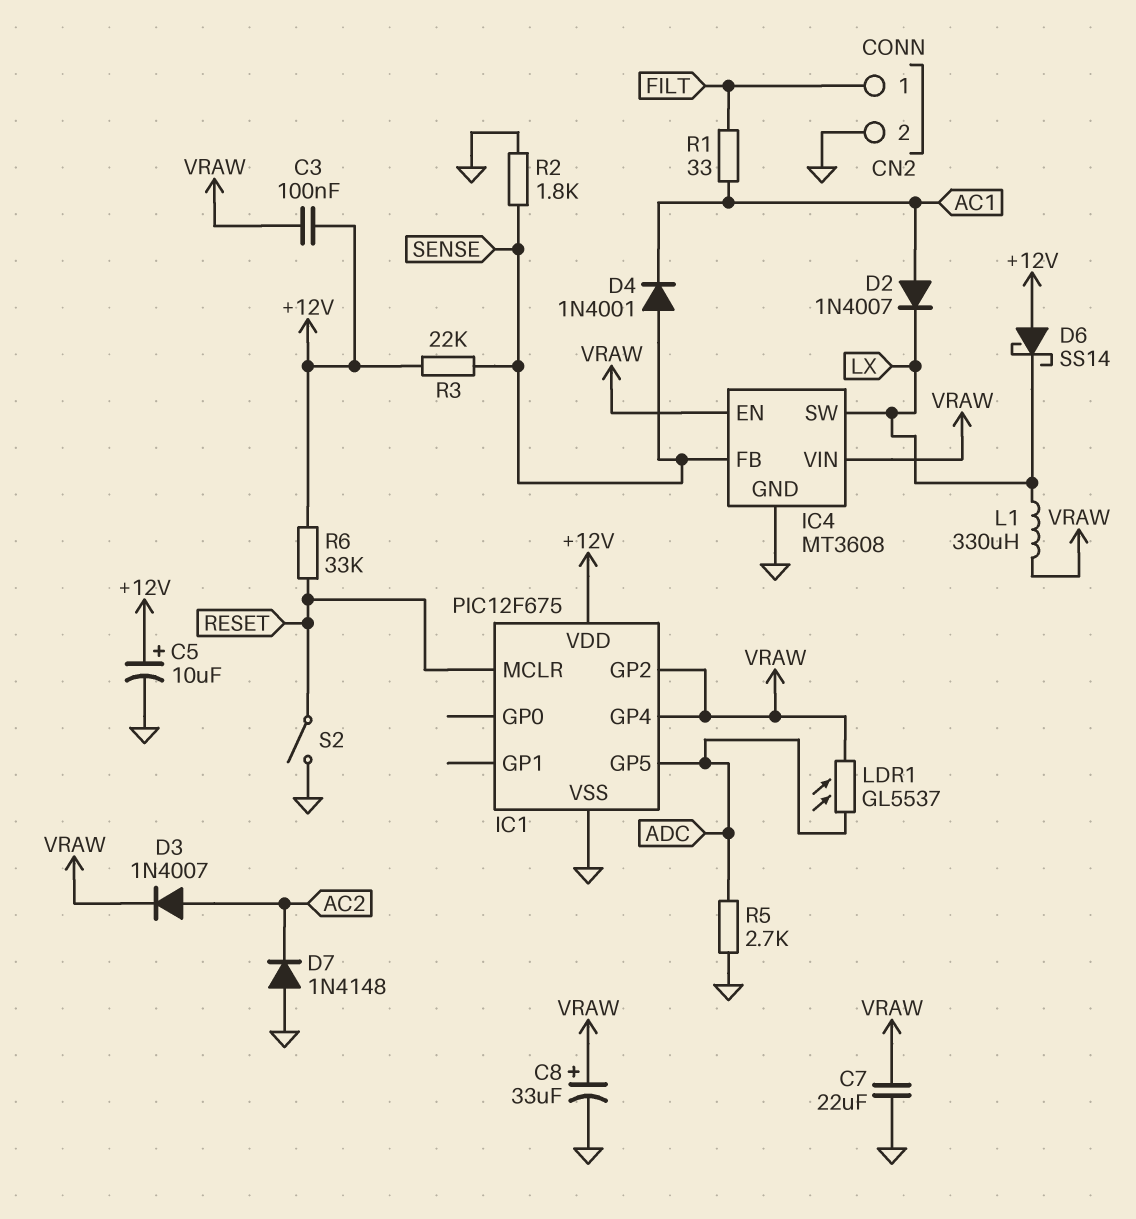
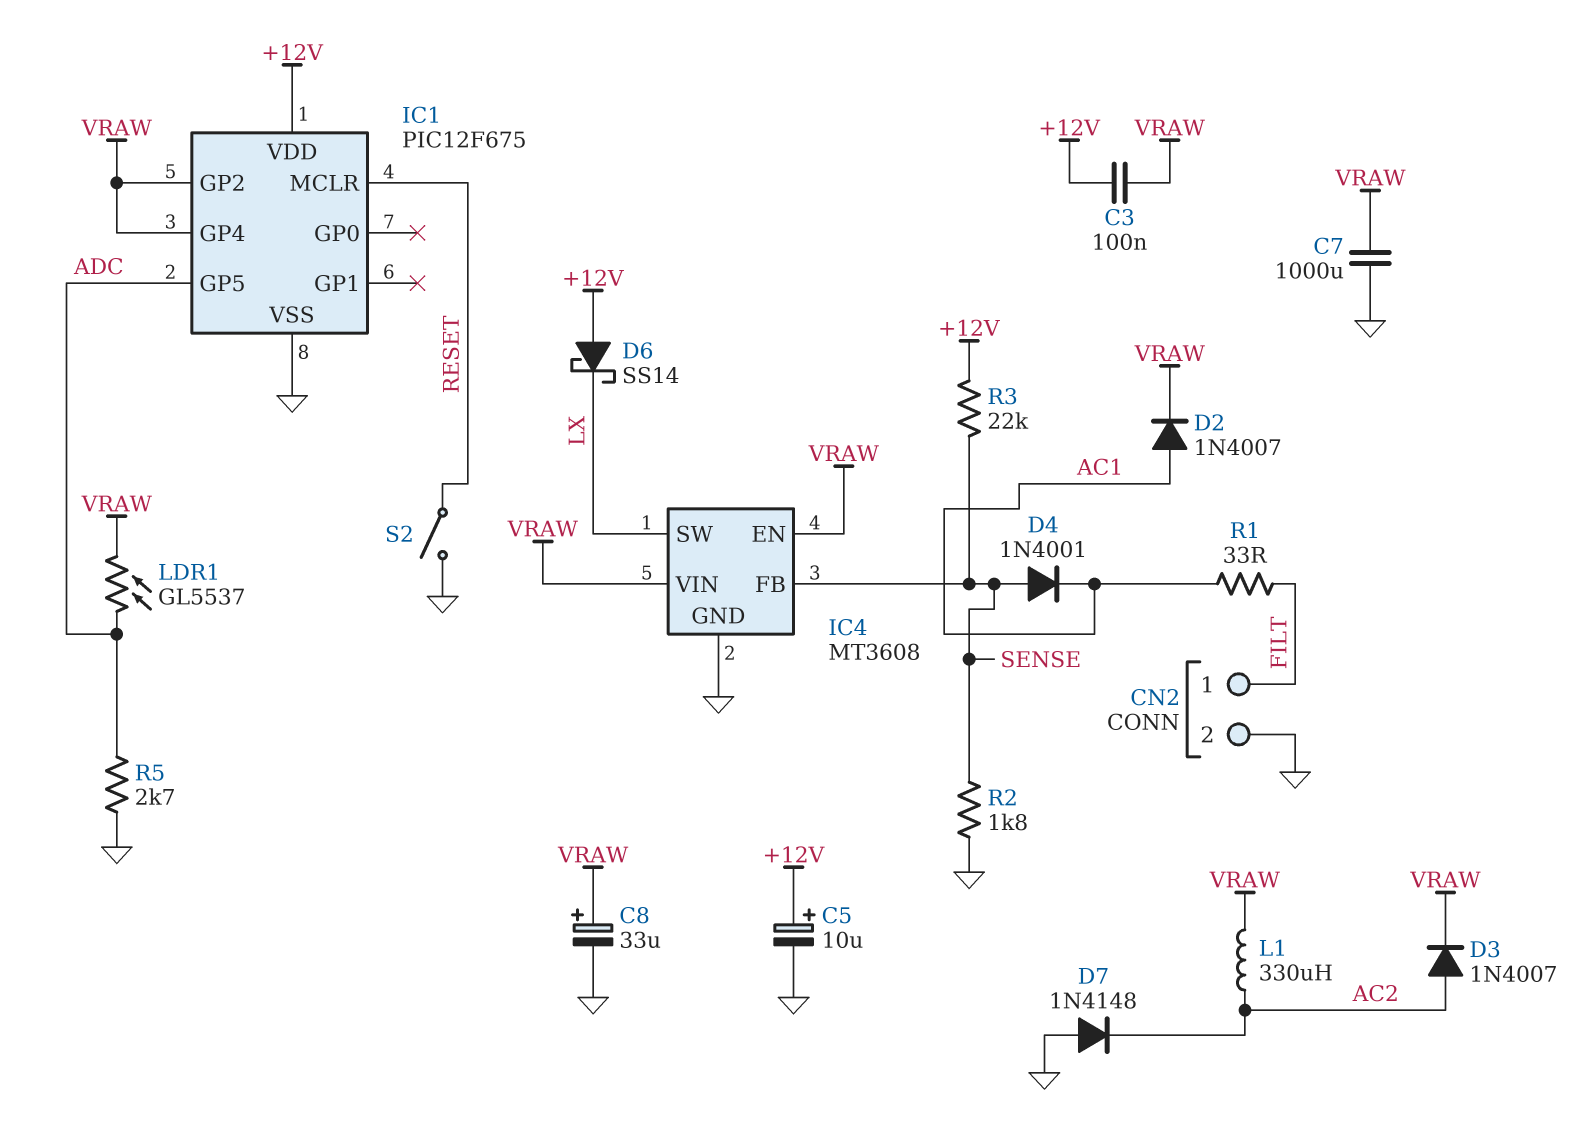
C7: 22uF (GND, VRAW) -> 1000uF (GND, VRAW)
D2: diode 1N4007 (A AC1, K LX) -> diode 1N4007 (A AC1, K VRAW)
L1: 330uH (LX, VRAW) -> 330uH (AC2, VRAW)
R6: 33k (+12V, RESET) -> none

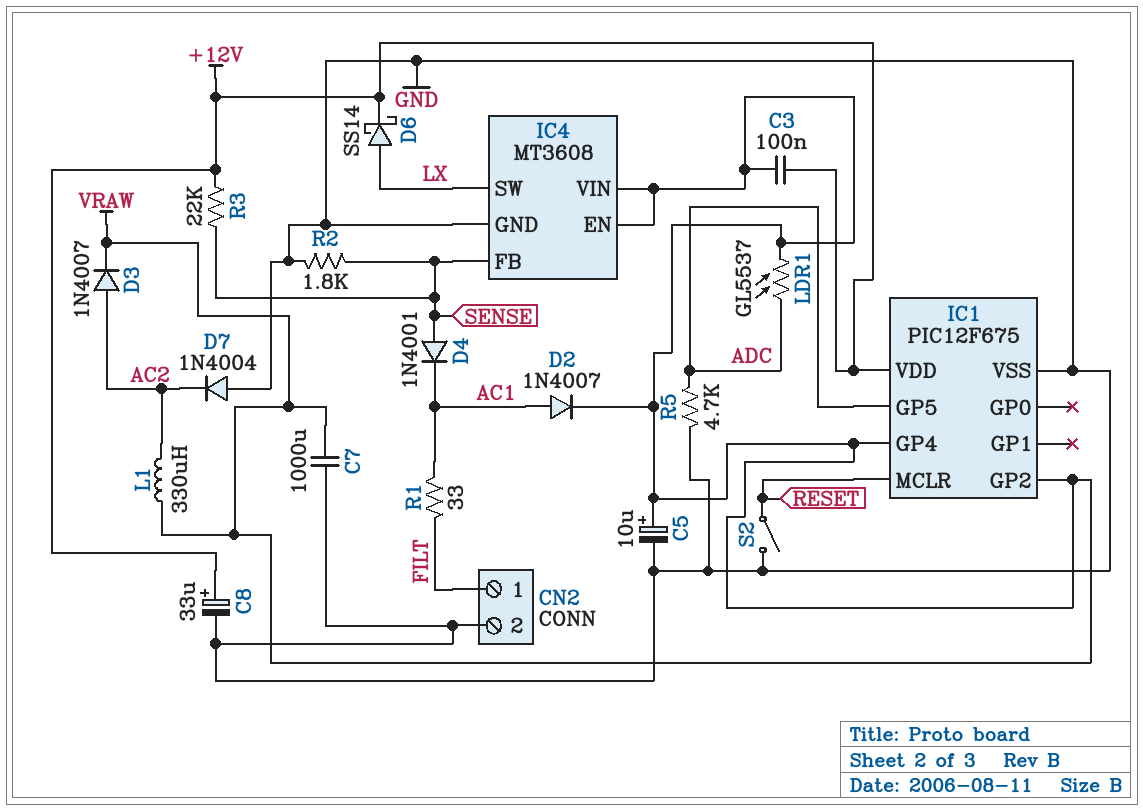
C5: 10uF (plus +12V, minus GND) -> 10uF (plus VRAW, minus GND)
C8: 33uF (plus VRAW, minus GND) -> 33uF (plus +12V, minus GND)
D6: schottky SS14 (A +12V, K LX) -> schottky SS14 (A LX, K +12V)
D7: diode 1N4148 (A GND, K AC2) -> diode 1N4004 (A GND, K AC2)
R5: 2.7k (ADC, GND) -> 4.7k (ADC, GND)

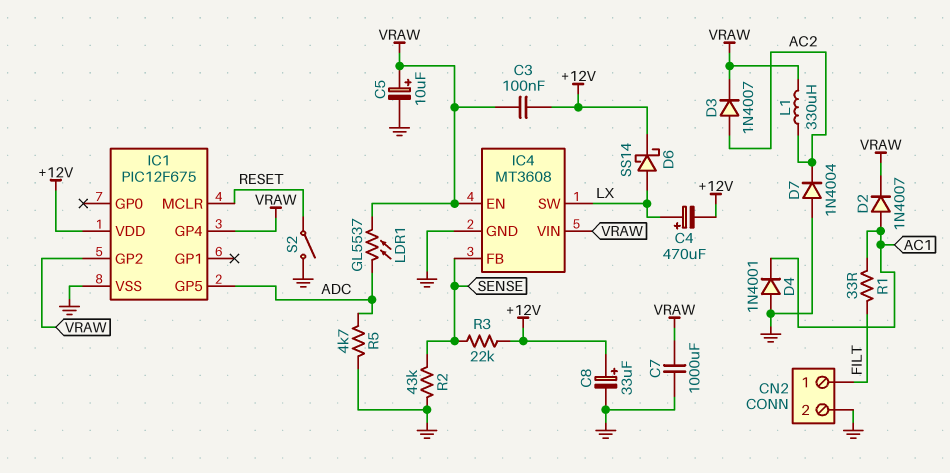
C4: none -> 470uF (plus LX, minus +12V)
D4: diode 1N4001 (A SENSE, K AC1) -> diode 1N4001 (A GND, K AC1)
R2: 1.8k (GND, SENSE) -> 43k (GND, SENSE)

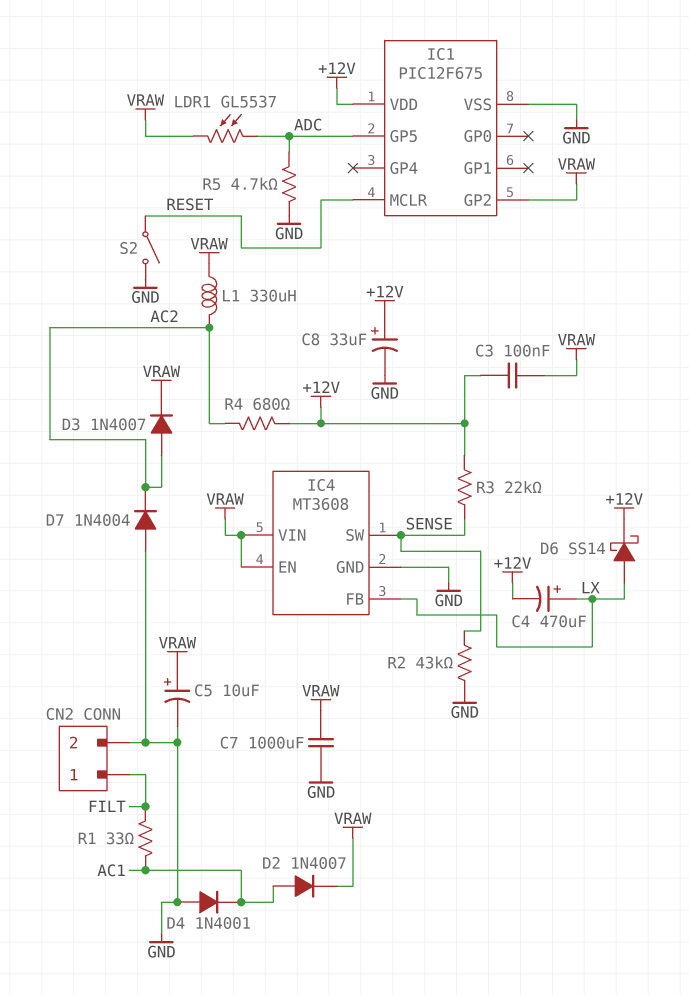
IC1 pin GP4: VRAW -> none
IC4 pin FB: SENSE -> LX
IC4 pin SW: LX -> SENSE
R4: none -> 680 (+12V, AC2)

